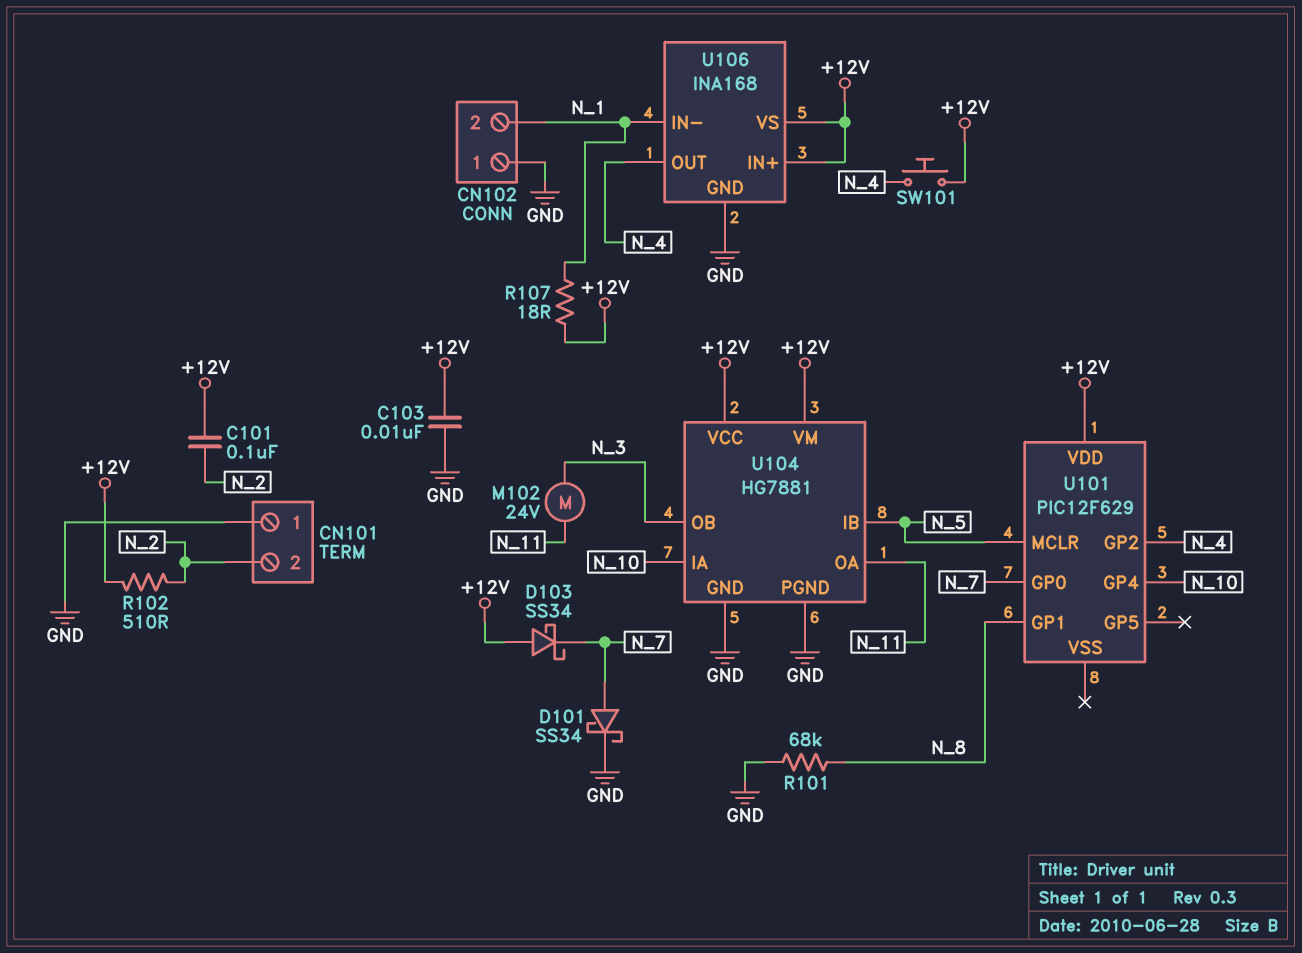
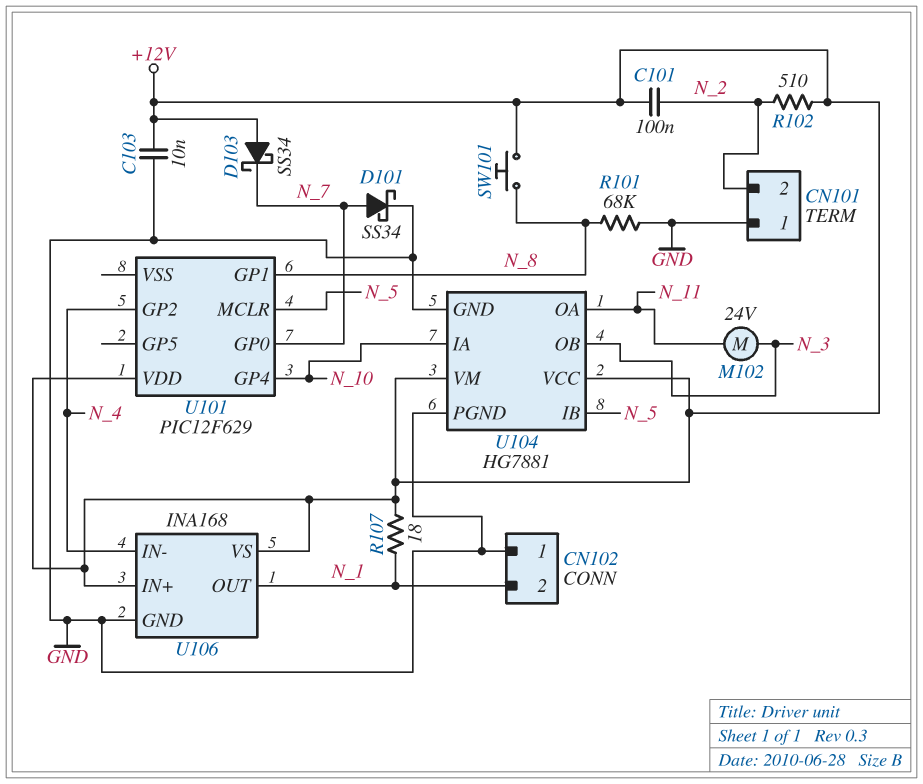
SW101: button (+12V, N_4) -> button (+12V, N_8)
U106 pin IN-: N_1 -> N_4
U106 pin OUT: N_4 -> N_1

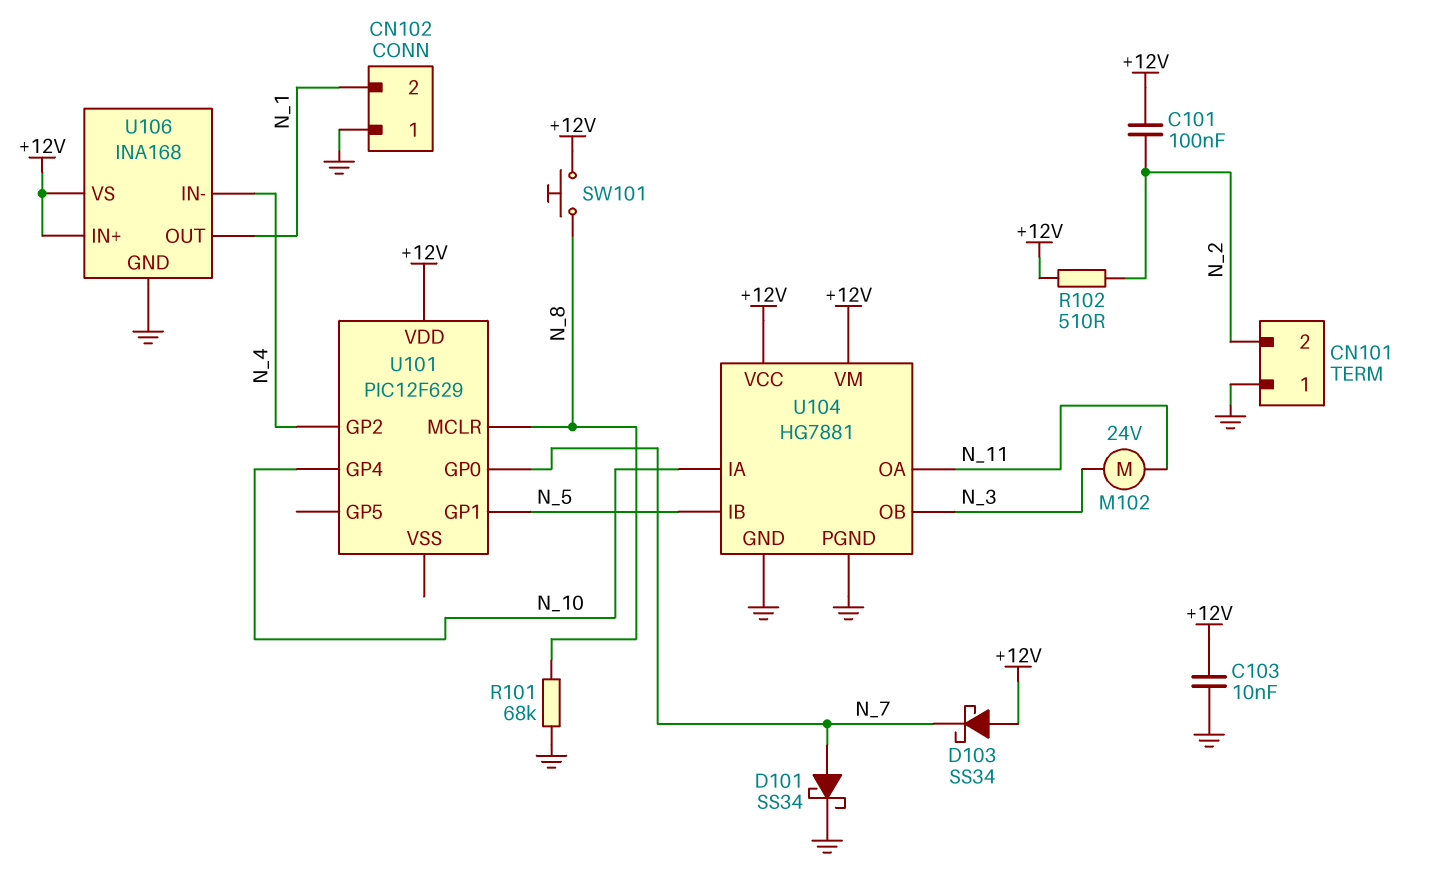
R107: 18 (+12V, N_1) -> none
U101 pin GP1: N_8 -> N_5
U101 pin MCLR: N_5 -> N_8

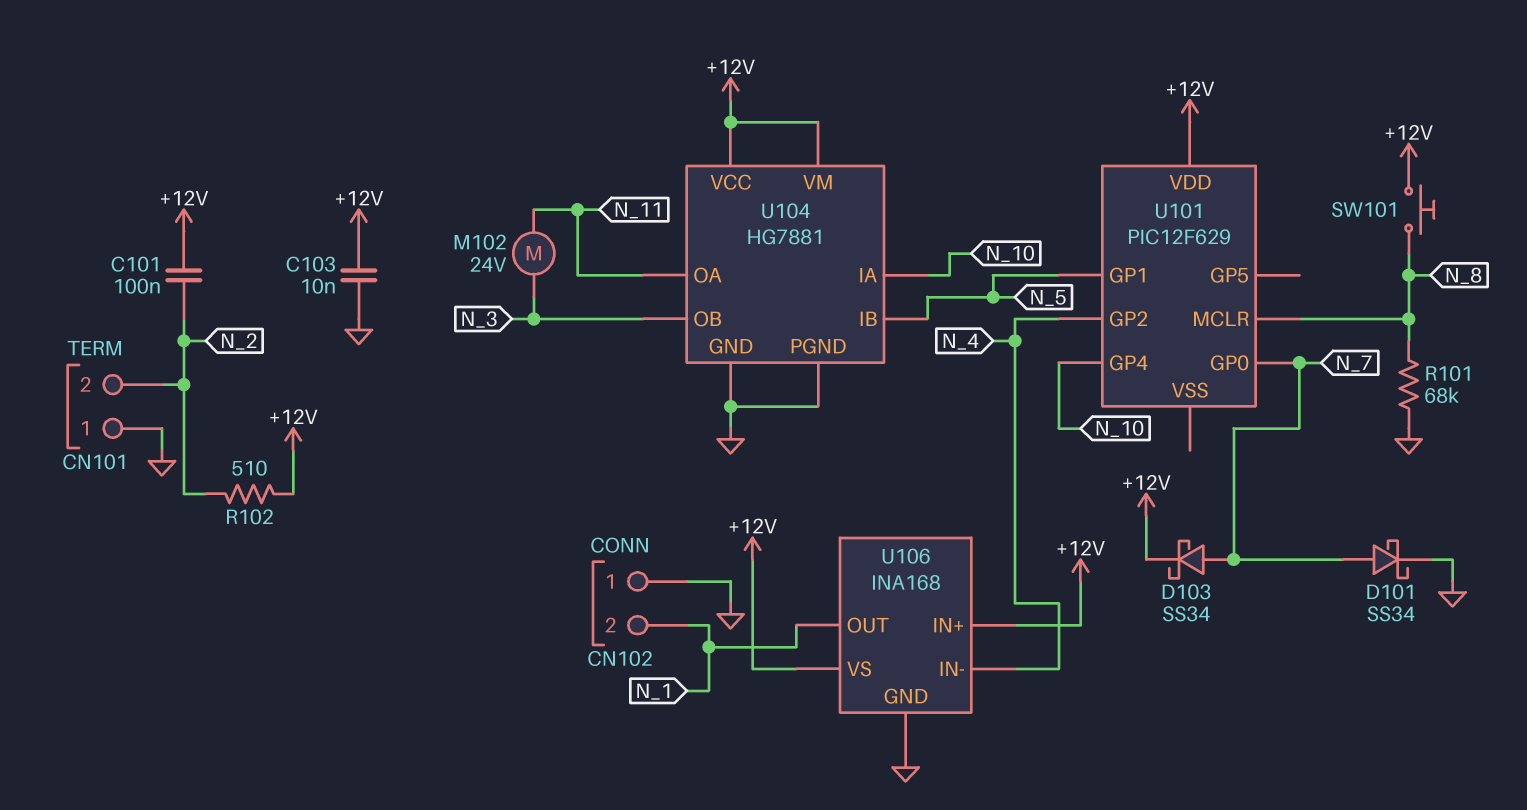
D103: schottky SS34 (A +12V, K N_7) -> schottky SS34 (A N_7, K +12V)

